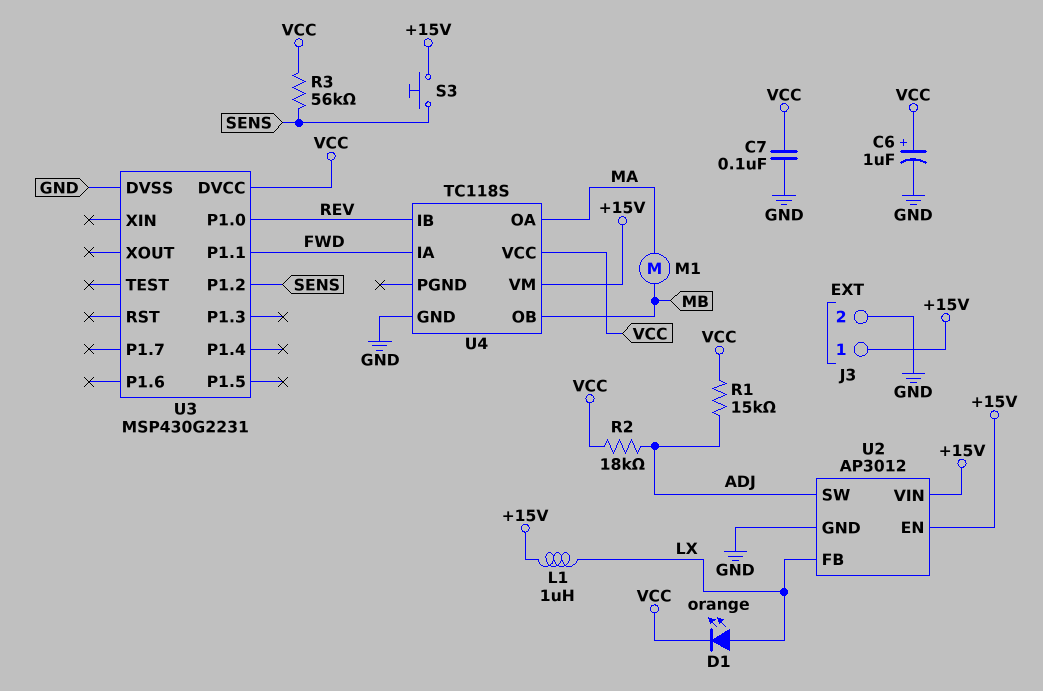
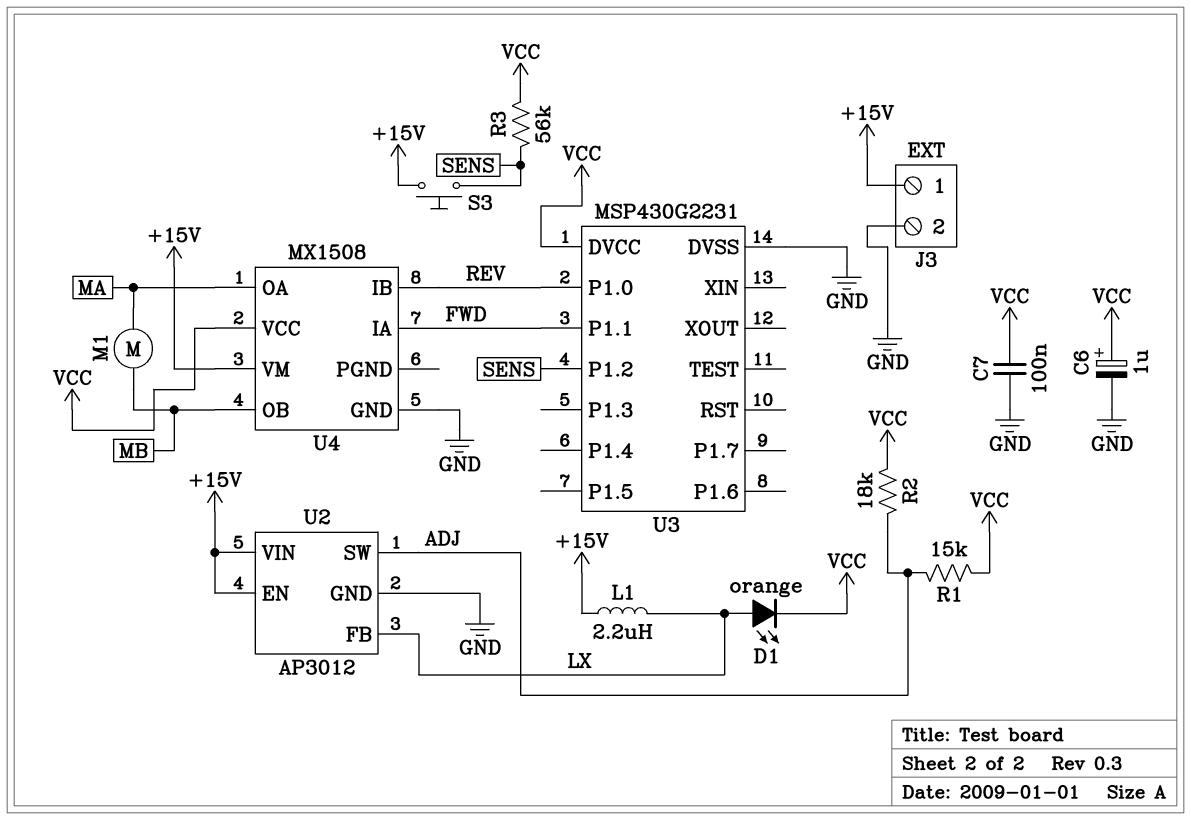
L1: 1uH (+15V, LX) -> 2.2uH (+15V, LX)
U4: TC118S -> MX1508

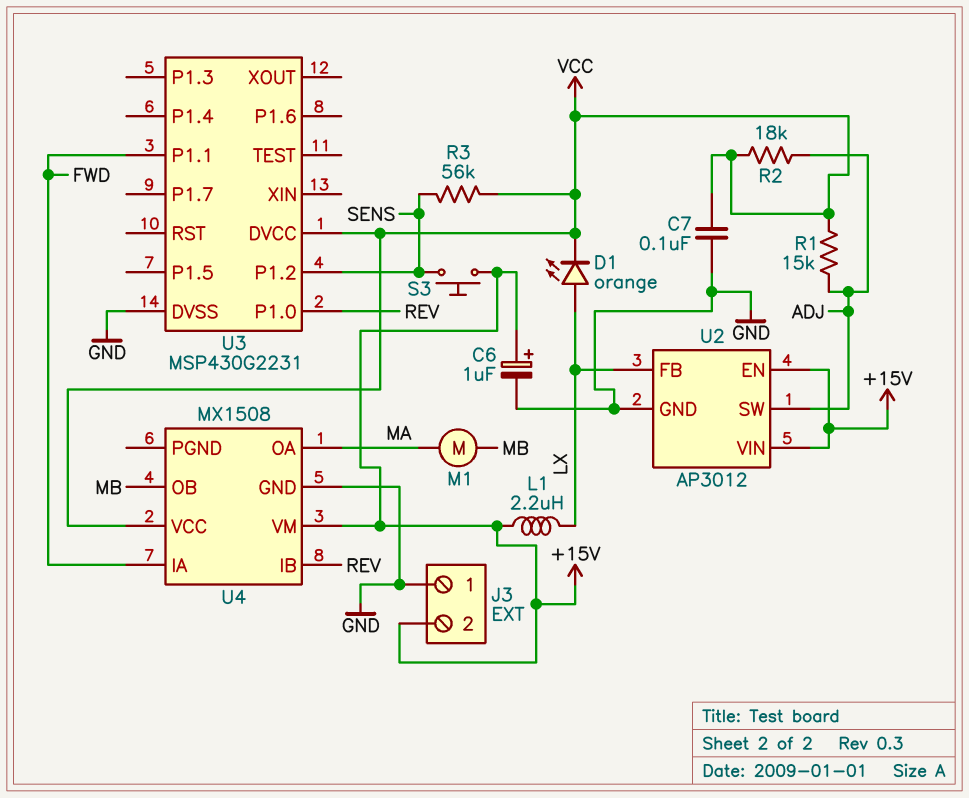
C6: 1uF (plus VCC, minus GND) -> 1uF (plus +15V, minus GND)
J3 pin 1: +15V -> GND
J3 pin 2: GND -> +15V

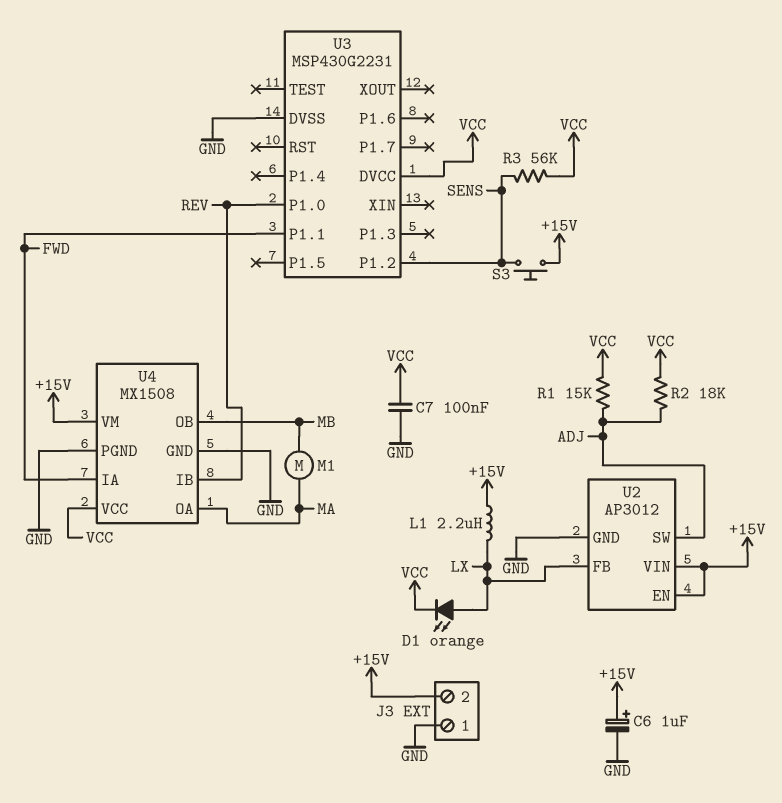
U4 pin PGND: none -> GND

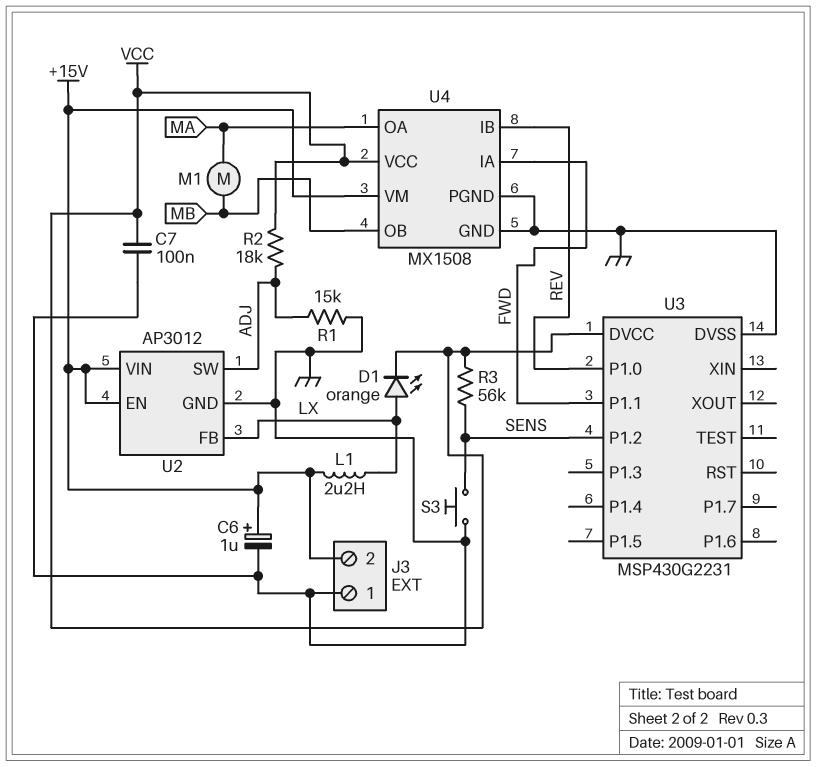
R1: 15k (ADJ, VCC) -> 15k (ADJ, GND)
S3: button (+15V, SENS) -> button (GND, SENS)

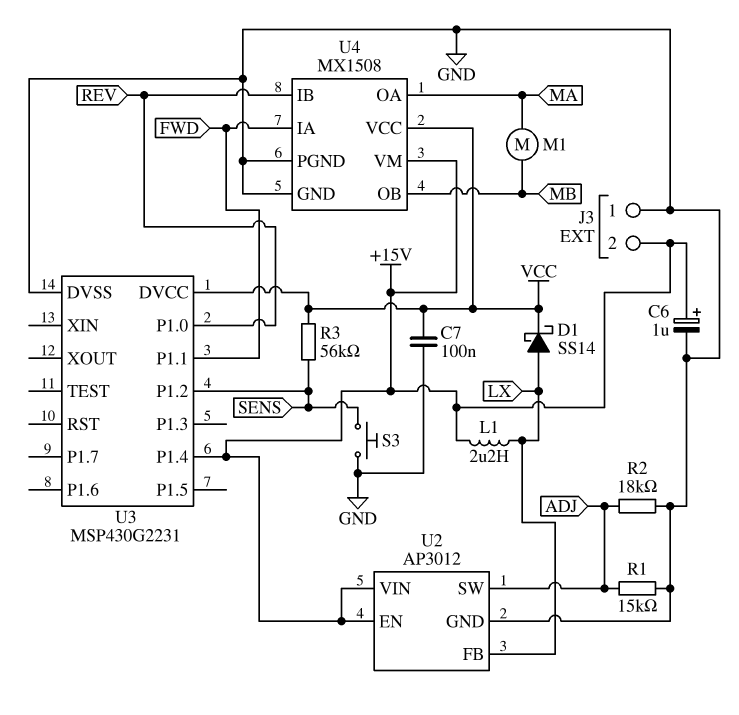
D1: LED orange (A LX, K VCC) -> schottky SS14 (A LX, K VCC)
R2: 18k (ADJ, VCC) -> 18k (ADJ, GND)
U3 pin P1.4: none -> +15V

